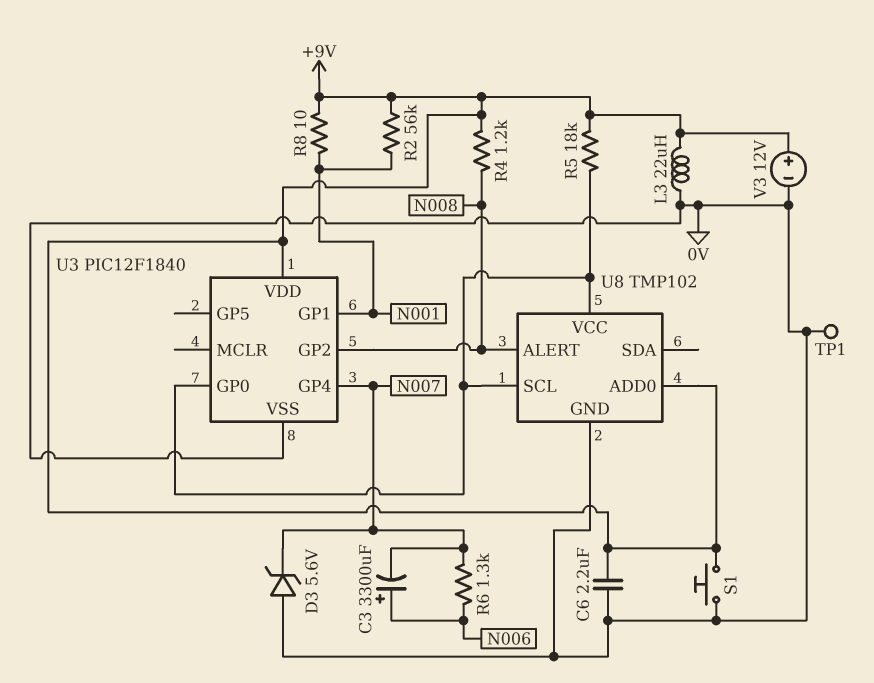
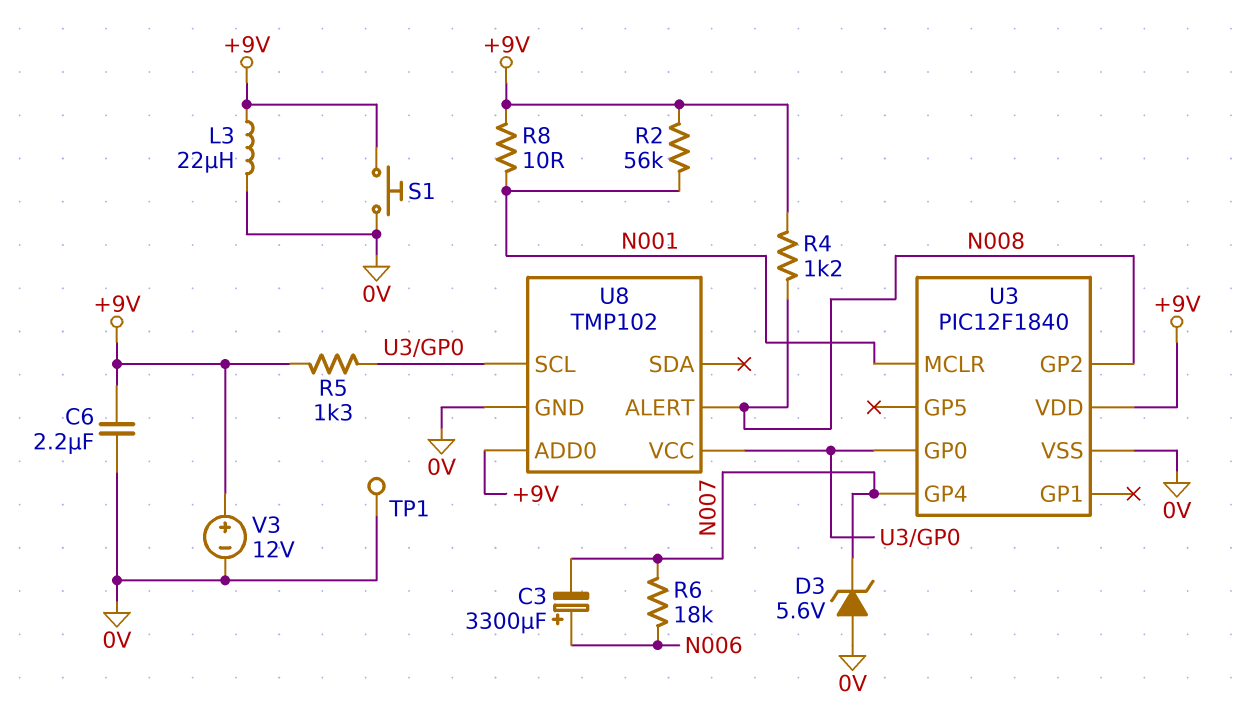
R5: 18k (+9V, U3/GP0) -> 1.3k (+9V, U3/GP0)
R6: 1.3k (N006, N007) -> 18k (N006, N007)
U3 pin GP1: N001 -> none
U3 pin MCLR: none -> N001

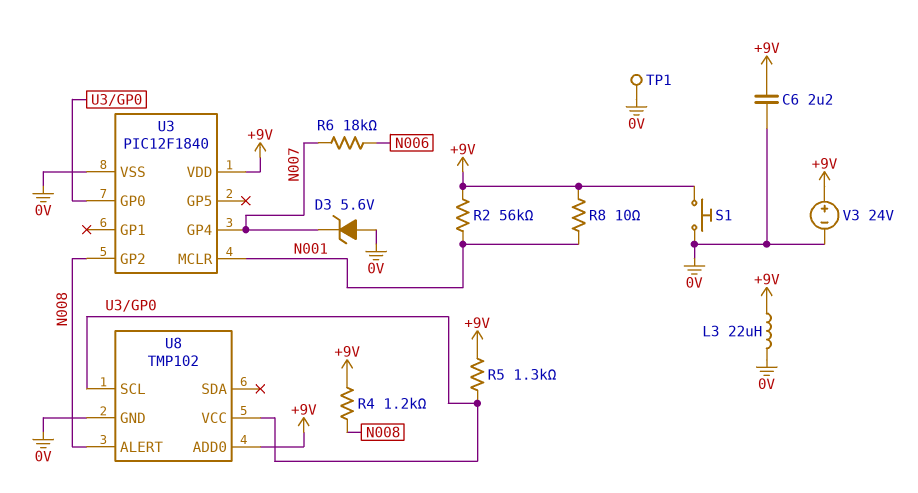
C3: 3300uF (plus N006, minus N007) -> none
V3: 12V (plus +9V, minus 0V) -> 24V (plus +9V, minus 0V)

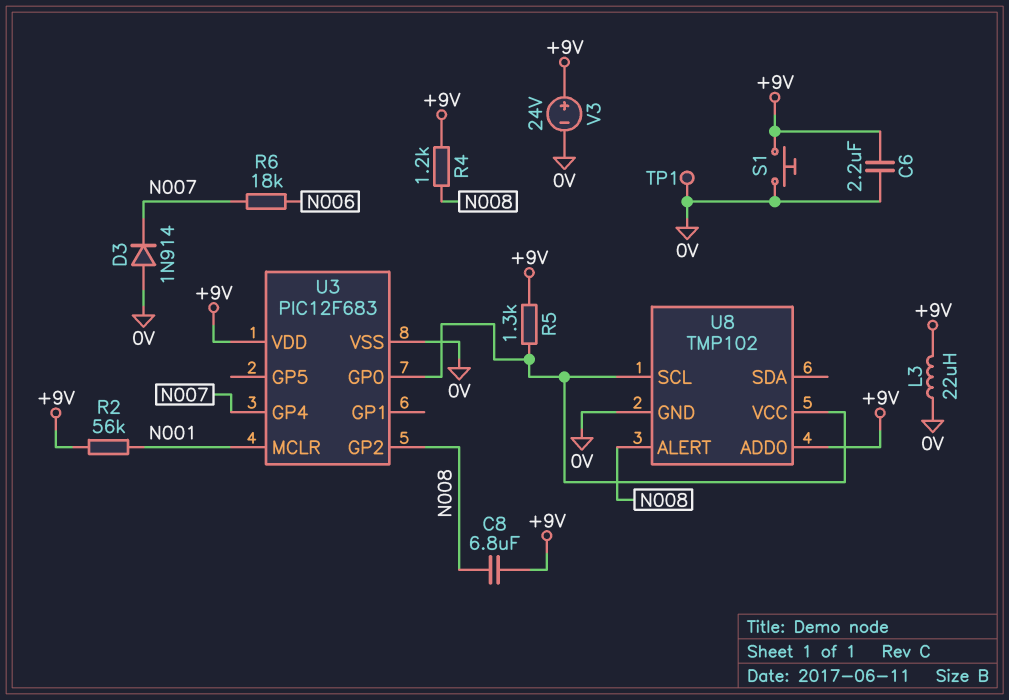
C8: none -> 6.8uF (+9V, N008)
D3: zener 5.6V (A 0V, K N007) -> diode 1N914 (A 0V, K N007)
R8: 10 (+9V, N001) -> none
U3: PIC12F1840 -> PIC12F683

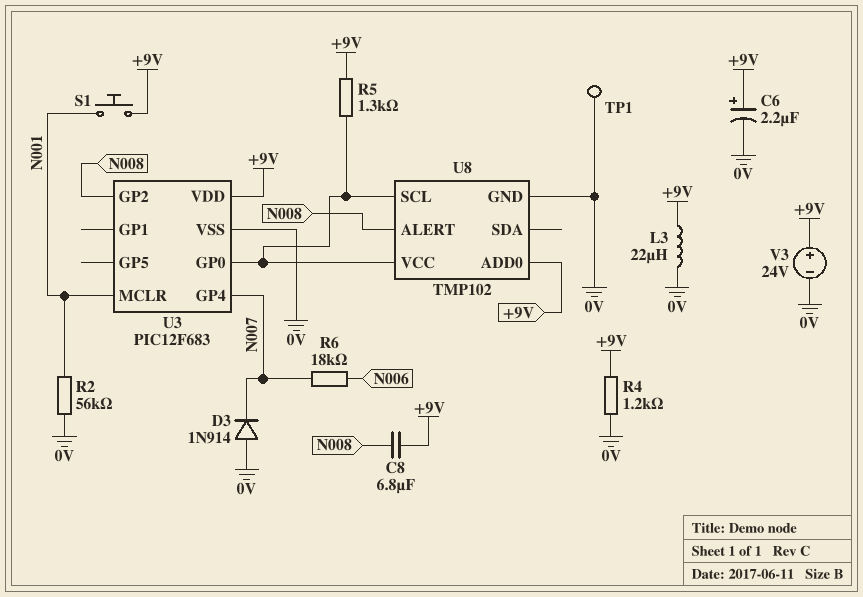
C6: 2.2uF (+9V, 0V) -> 2.2uF (plus +9V, minus 0V)
R2: 56k (+9V, N001) -> 56k (0V, N001)
R4: 1.2k (+9V, N008) -> 1.2k (+9V, 0V)
S1: button (+9V, 0V) -> button (+9V, N001)

